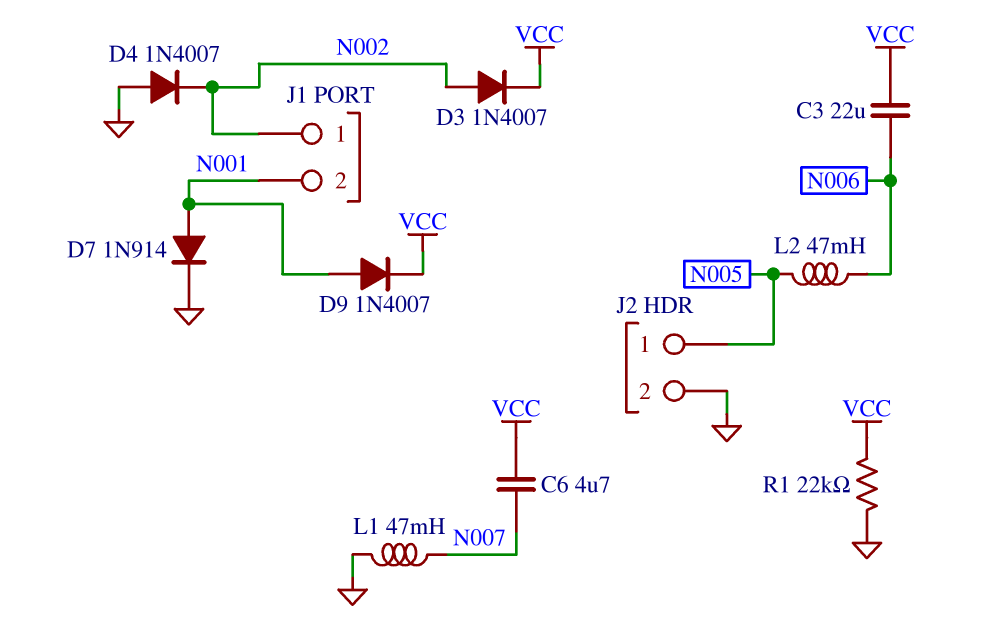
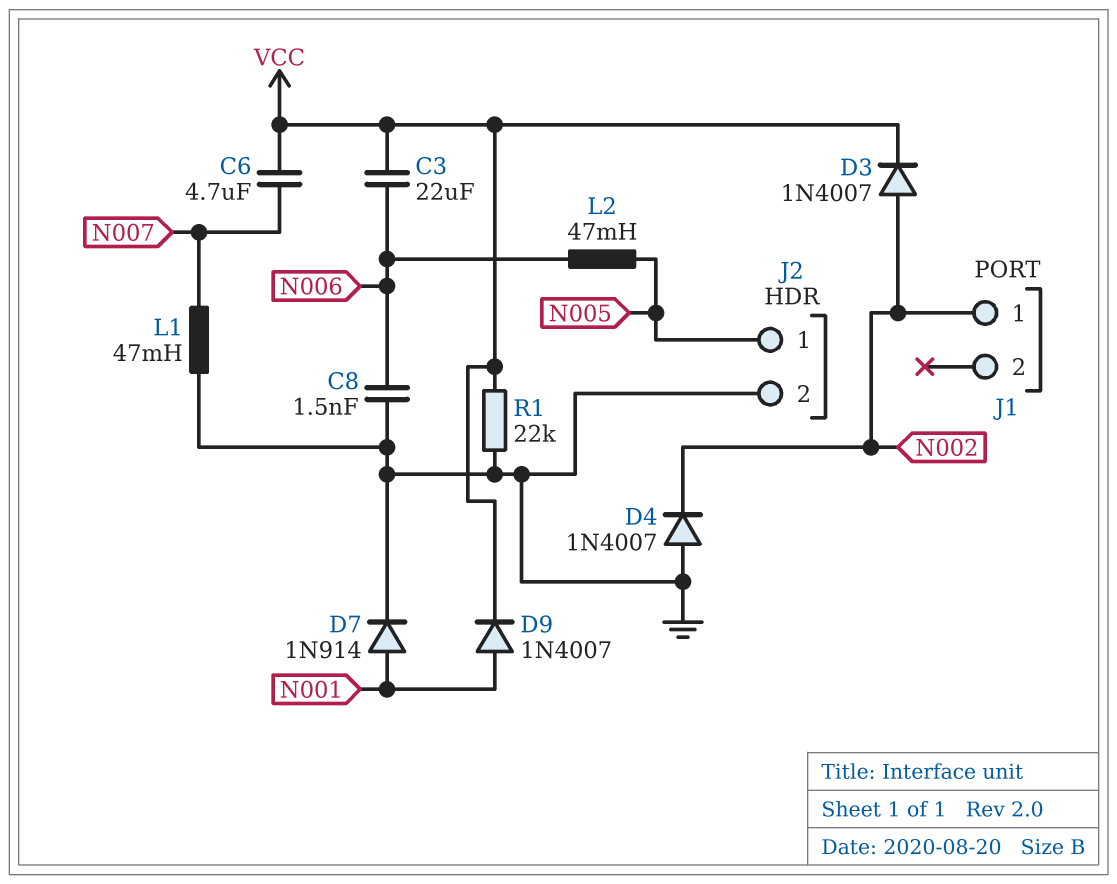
C8: none -> 1.5nF (GND, N006)
J1 pin 2: N001 -> none

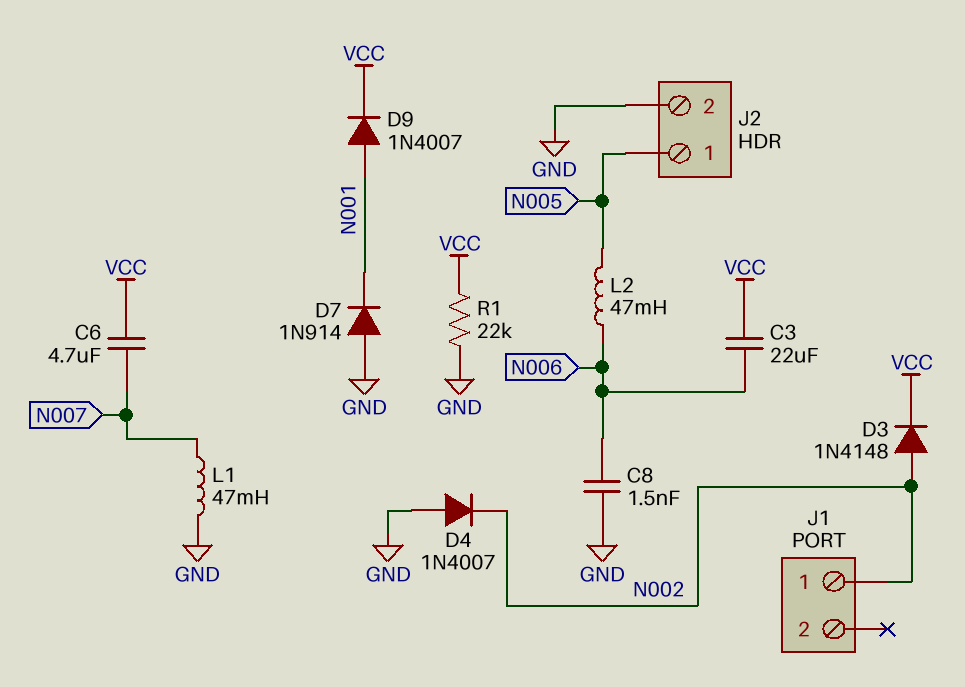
D3: diode 1N4007 (A N002, K VCC) -> diode 1N4148 (A N002, K VCC)
D7: diode 1N914 (A N001, K GND) -> diode 1N914 (A GND, K N001)

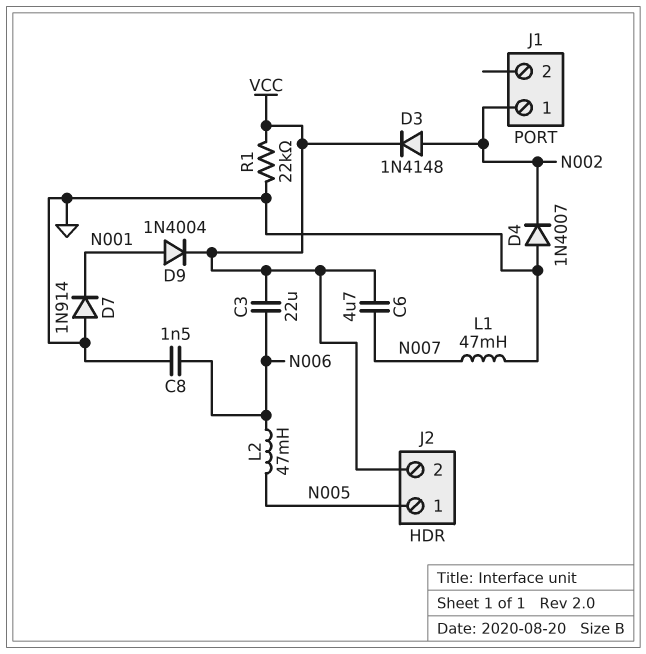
D9: diode 1N4007 (A N001, K VCC) -> diode 1N4004 (A N001, K VCC)
J2 pin 2: GND -> VCC

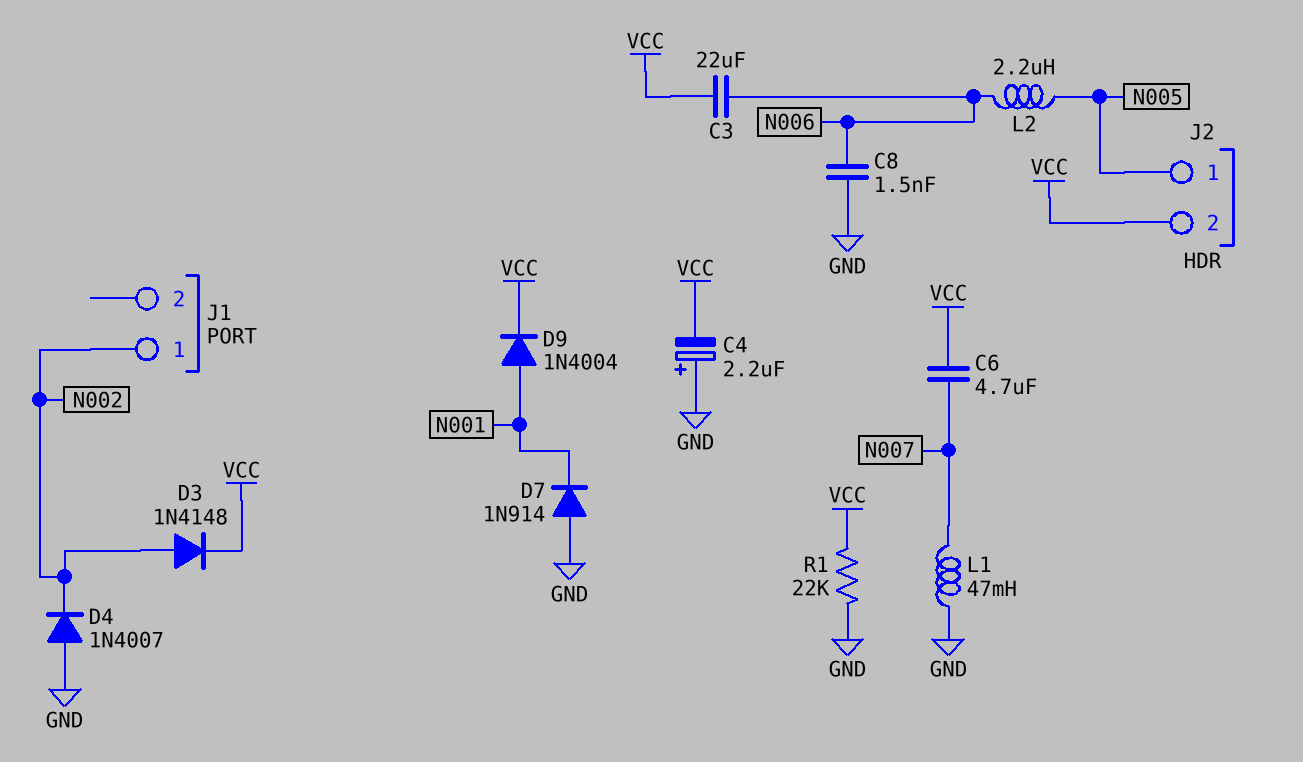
C4: none -> 2.2uF (plus GND, minus VCC)
L2: 47mH (N005, N006) -> 2.2uH (N005, N006)

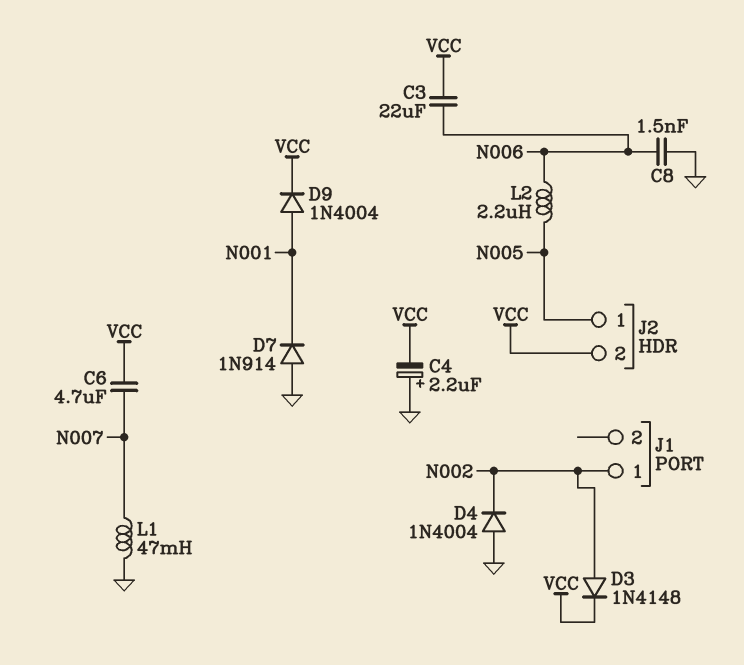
D4: diode 1N4007 (A GND, K N002) -> diode 1N4004 (A GND, K N002)
R1: 22k (GND, VCC) -> none

